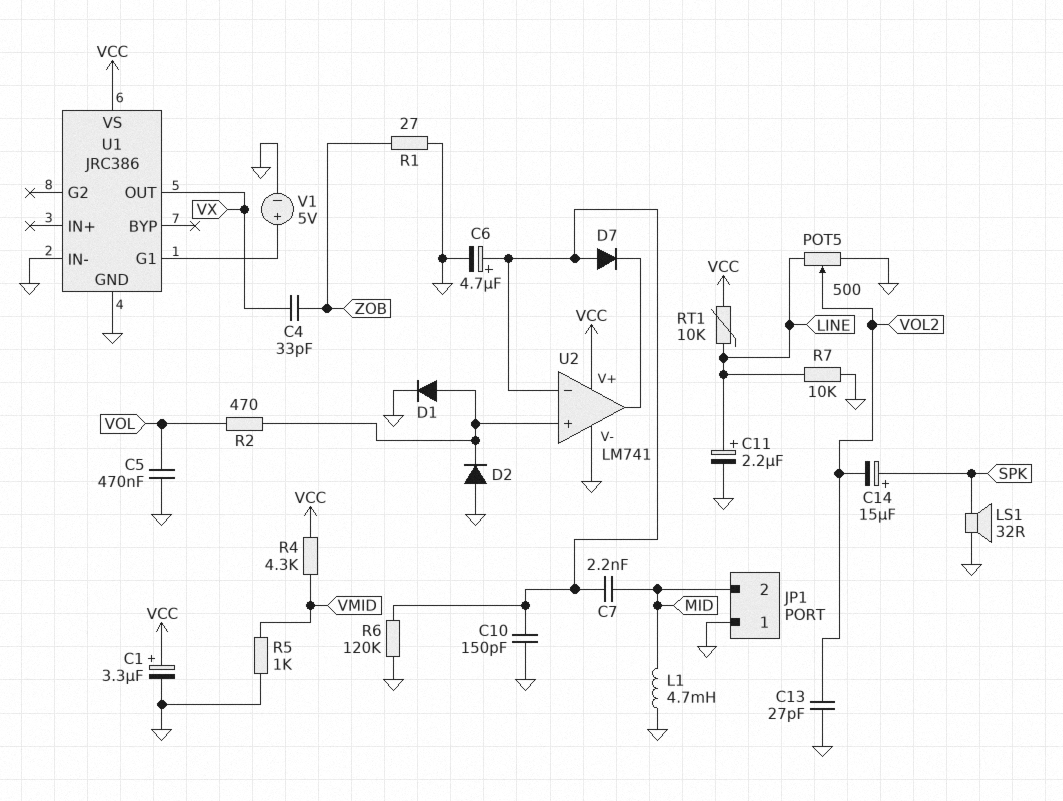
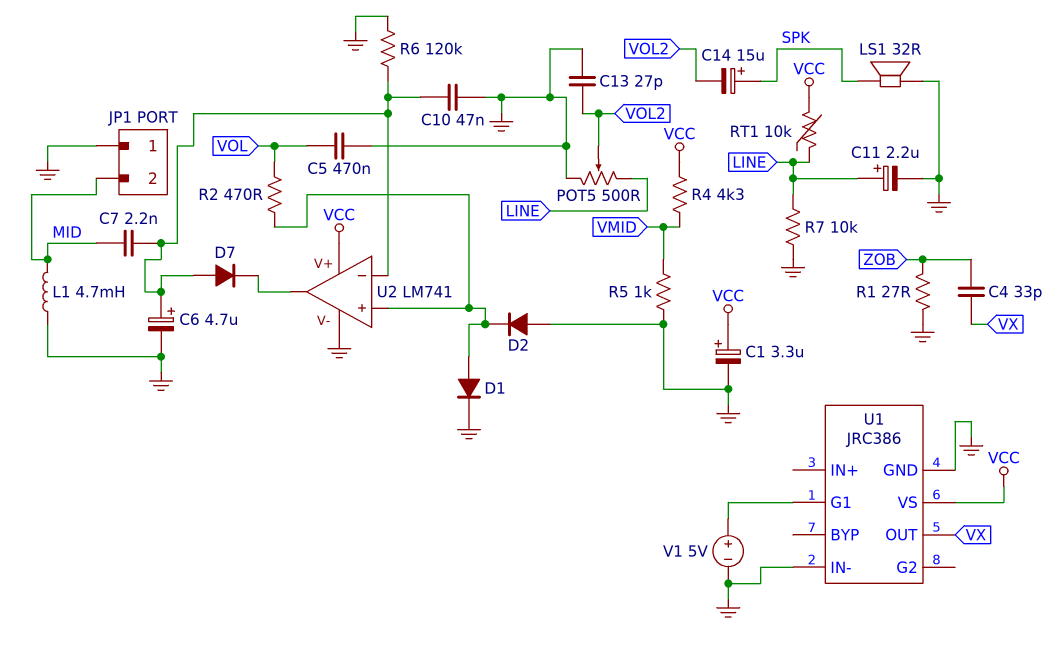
C10: 150pF (GND, U2/in-) -> 47nF (GND, U2/in-)

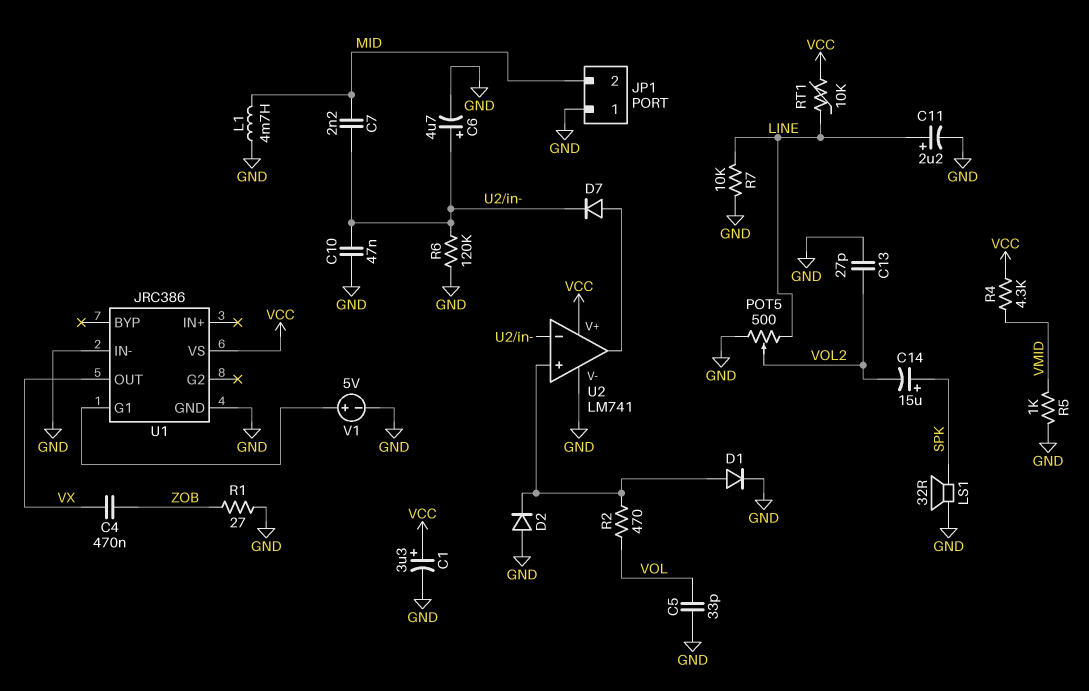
C4: 33pF (VX, ZOB) -> 470nF (VX, ZOB)
C5: 470nF (GND, VOL) -> 33pF (GND, VOL)
D7: diode (A U2/in-, K U2/out) -> diode (A U2/out, K U2/in-)

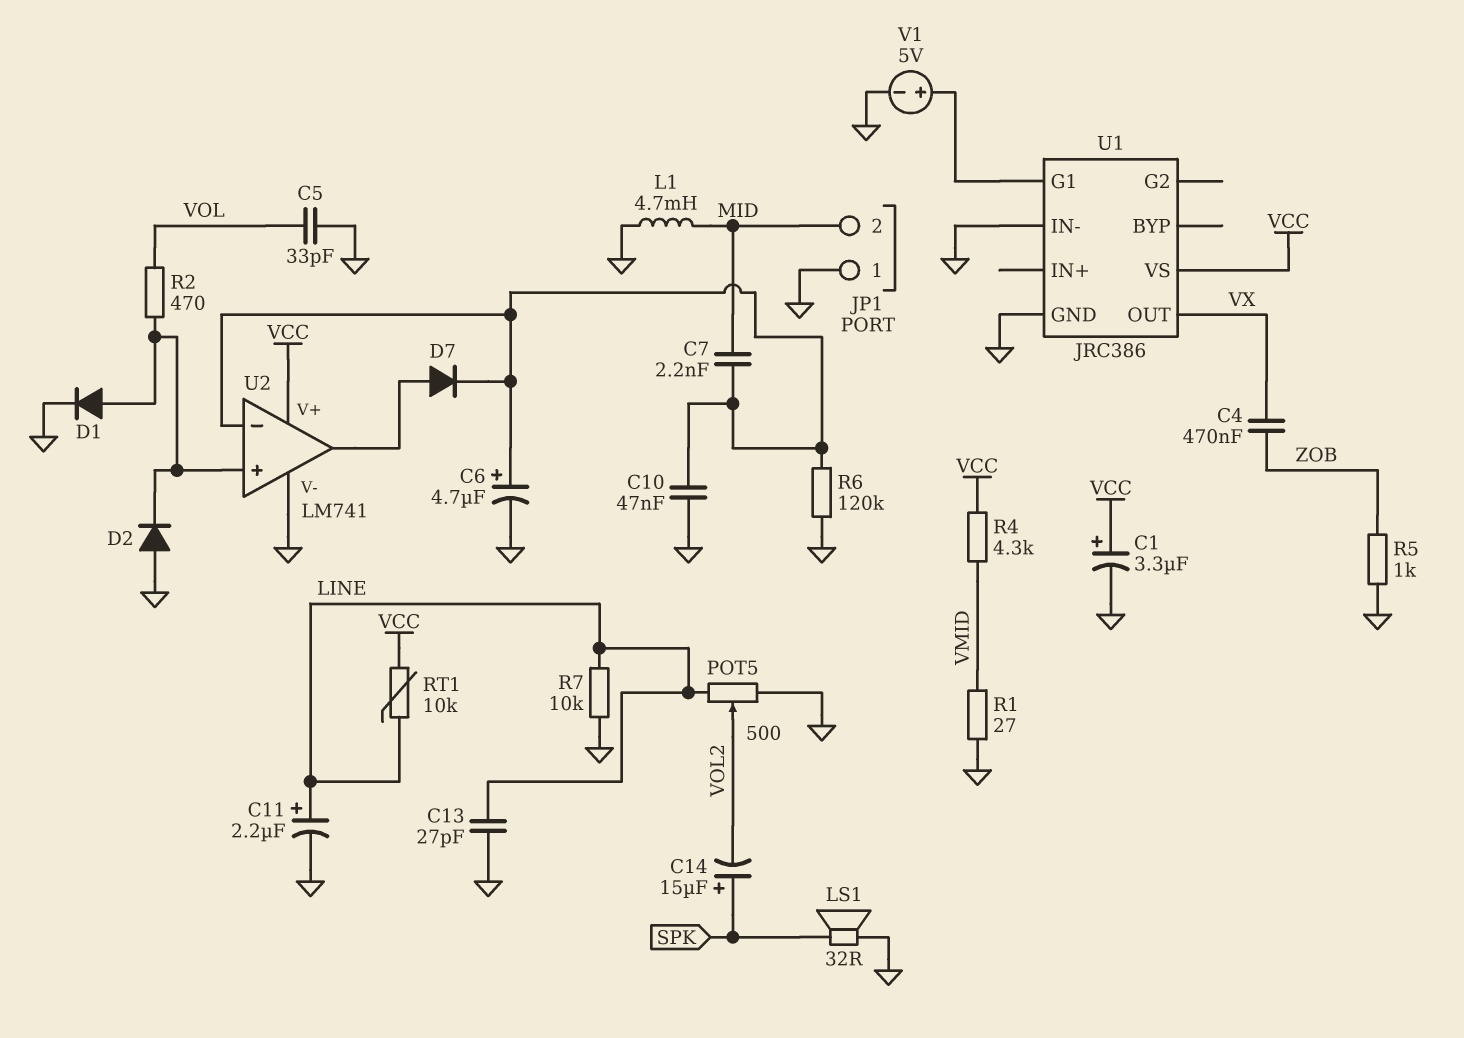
C13: 27pF (GND, VOL2) -> 27pF (GND, LINE)
R1: 27 (GND, ZOB) -> 27 (GND, VMID)
R5: 1k (GND, VMID) -> 1k (GND, ZOB)

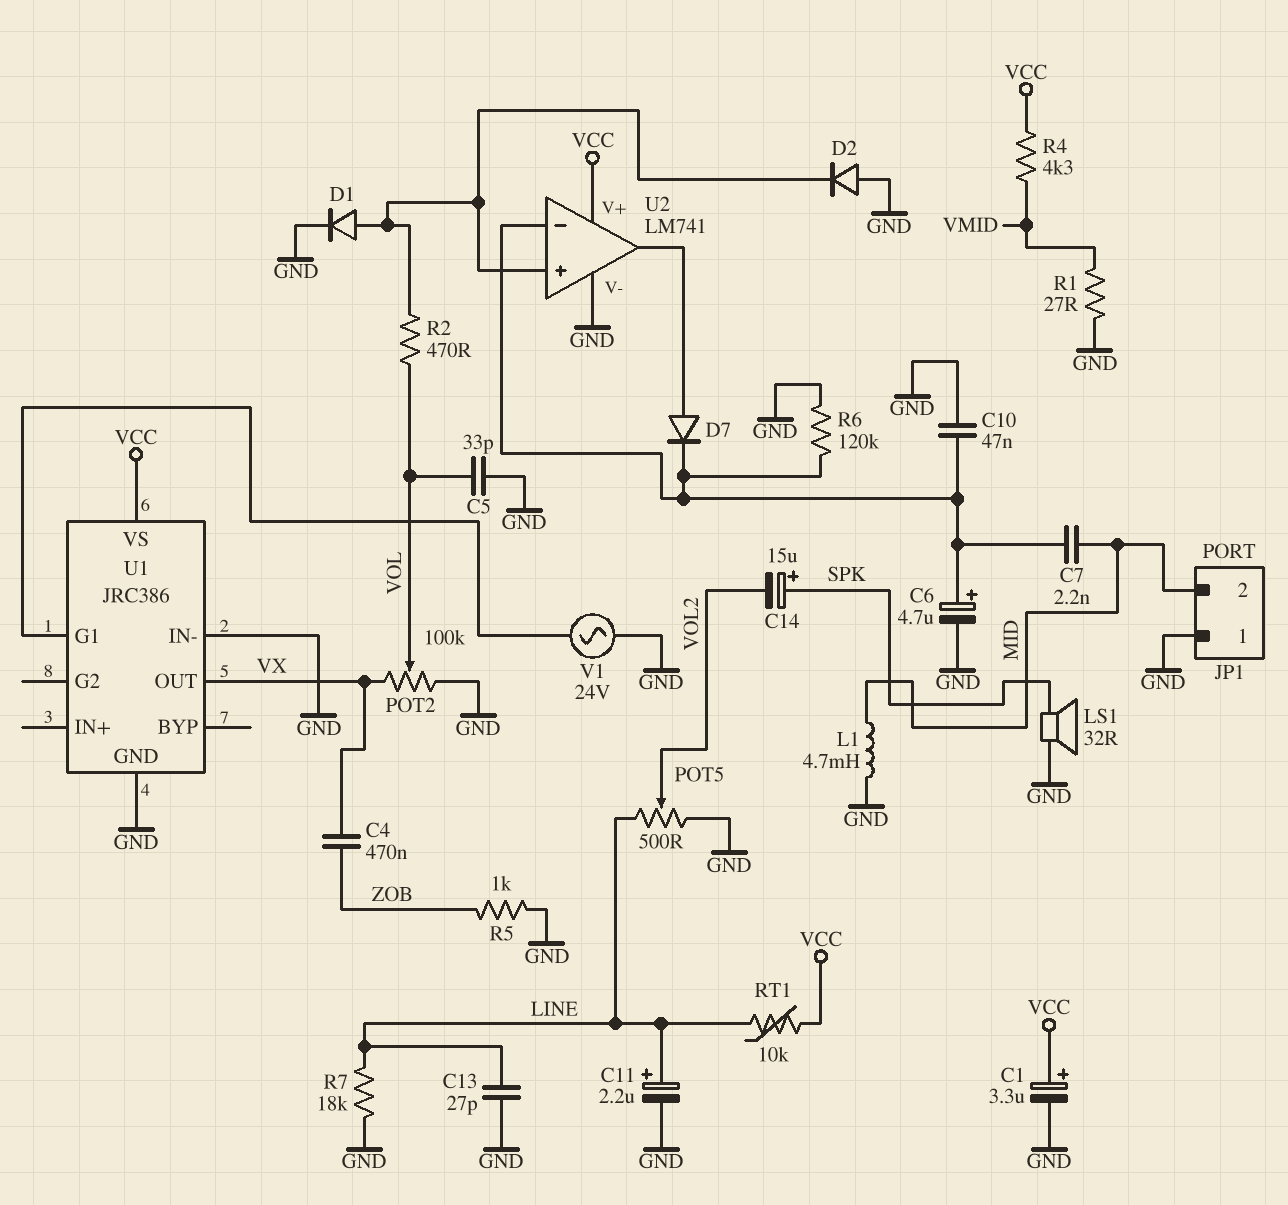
POT2: none -> 100k (GND, VX, wiper VOL)
R7: 10k (GND, LINE) -> 18k (GND, LINE)
V1: 5V (plus U1/G1, minus GND) -> AC 24V (GND, U1/G1)

